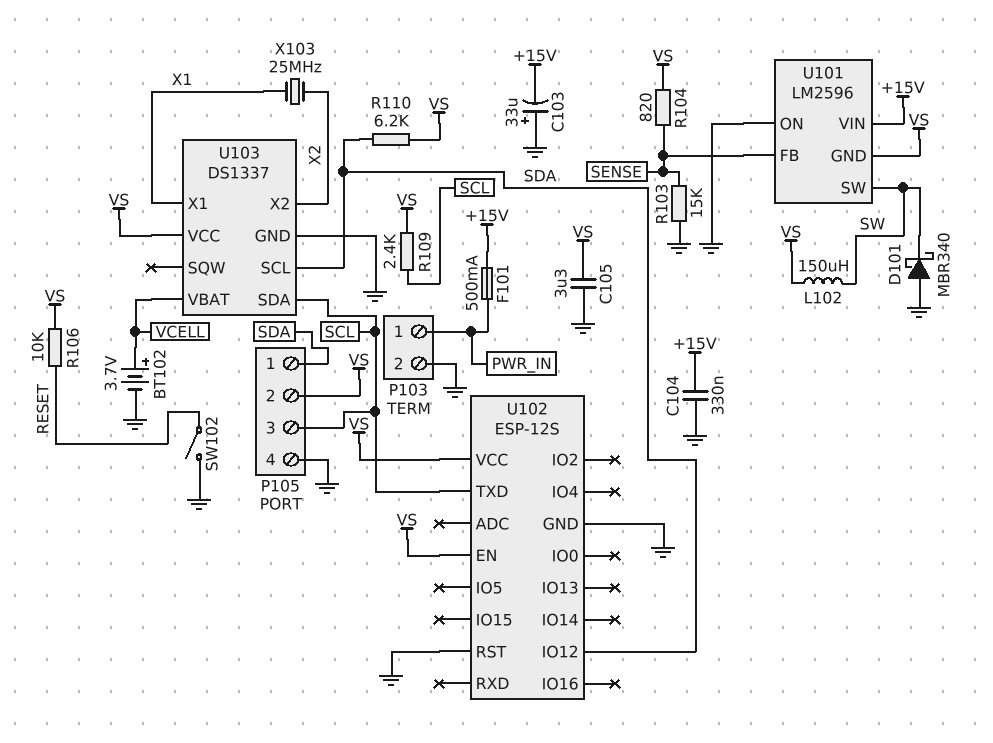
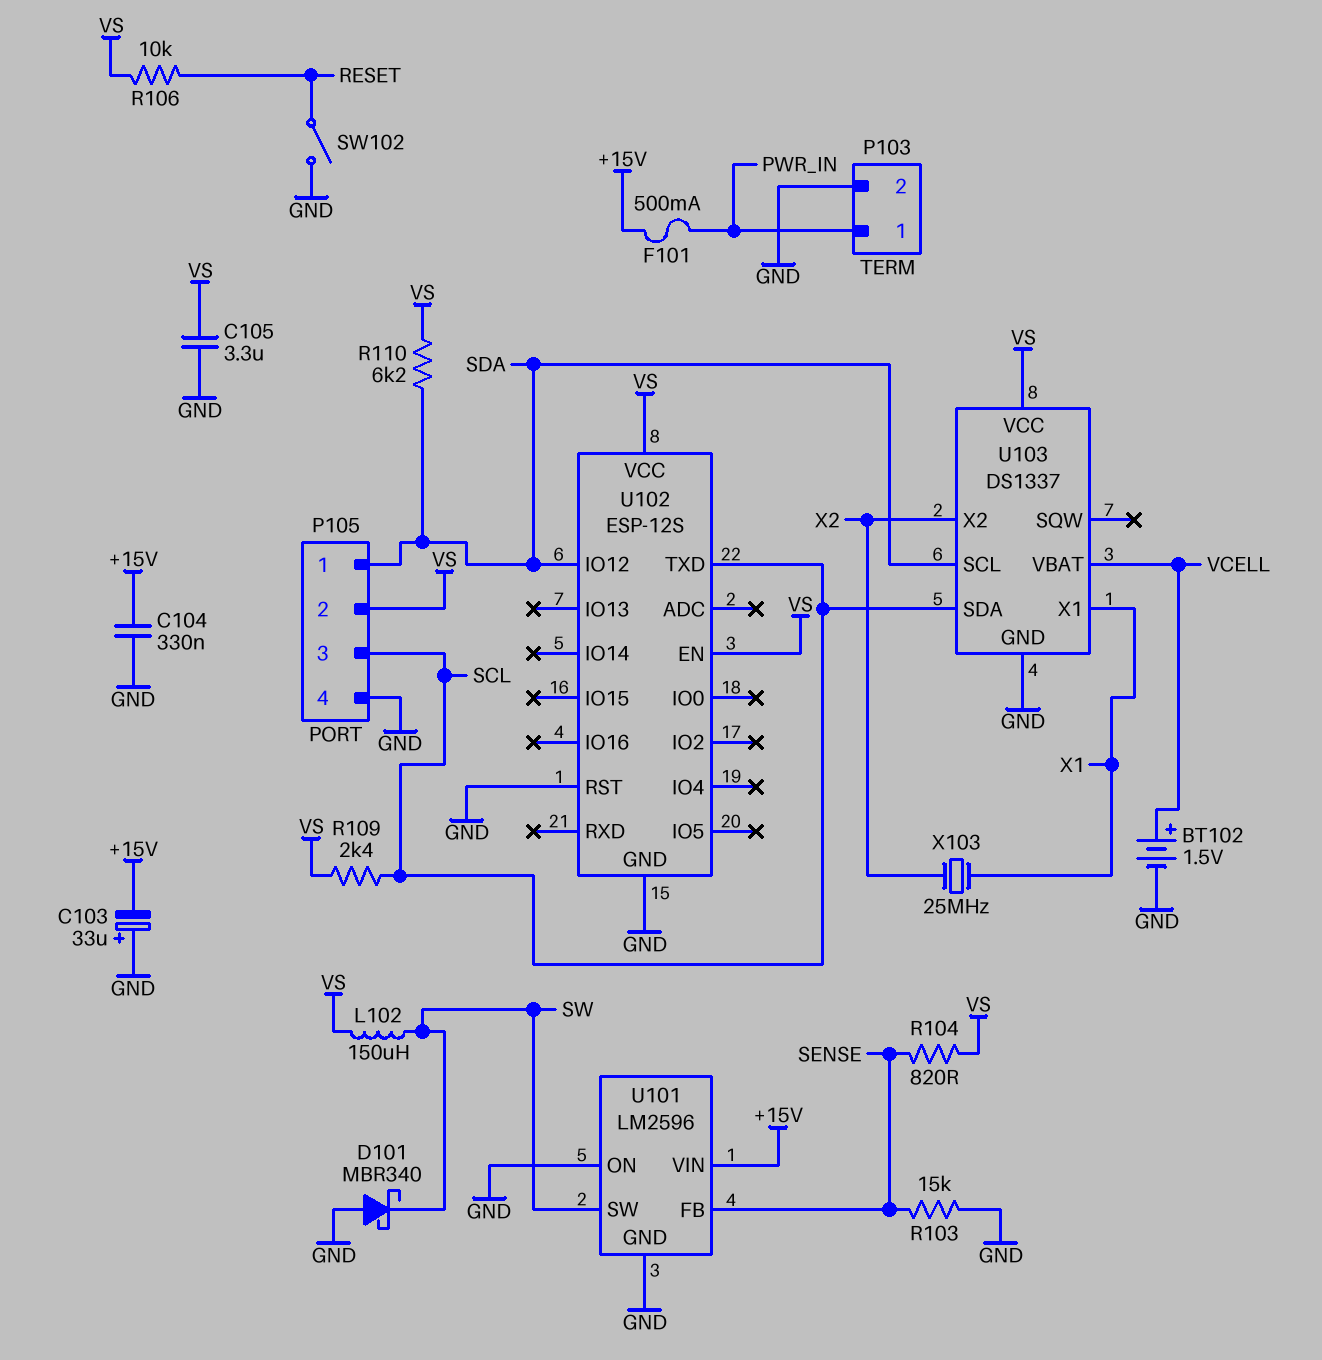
BT102: 3.7V (plus VCELL, minus GND) -> 1.5V (plus VCELL, minus GND)
U101 pin GND: VS -> GND

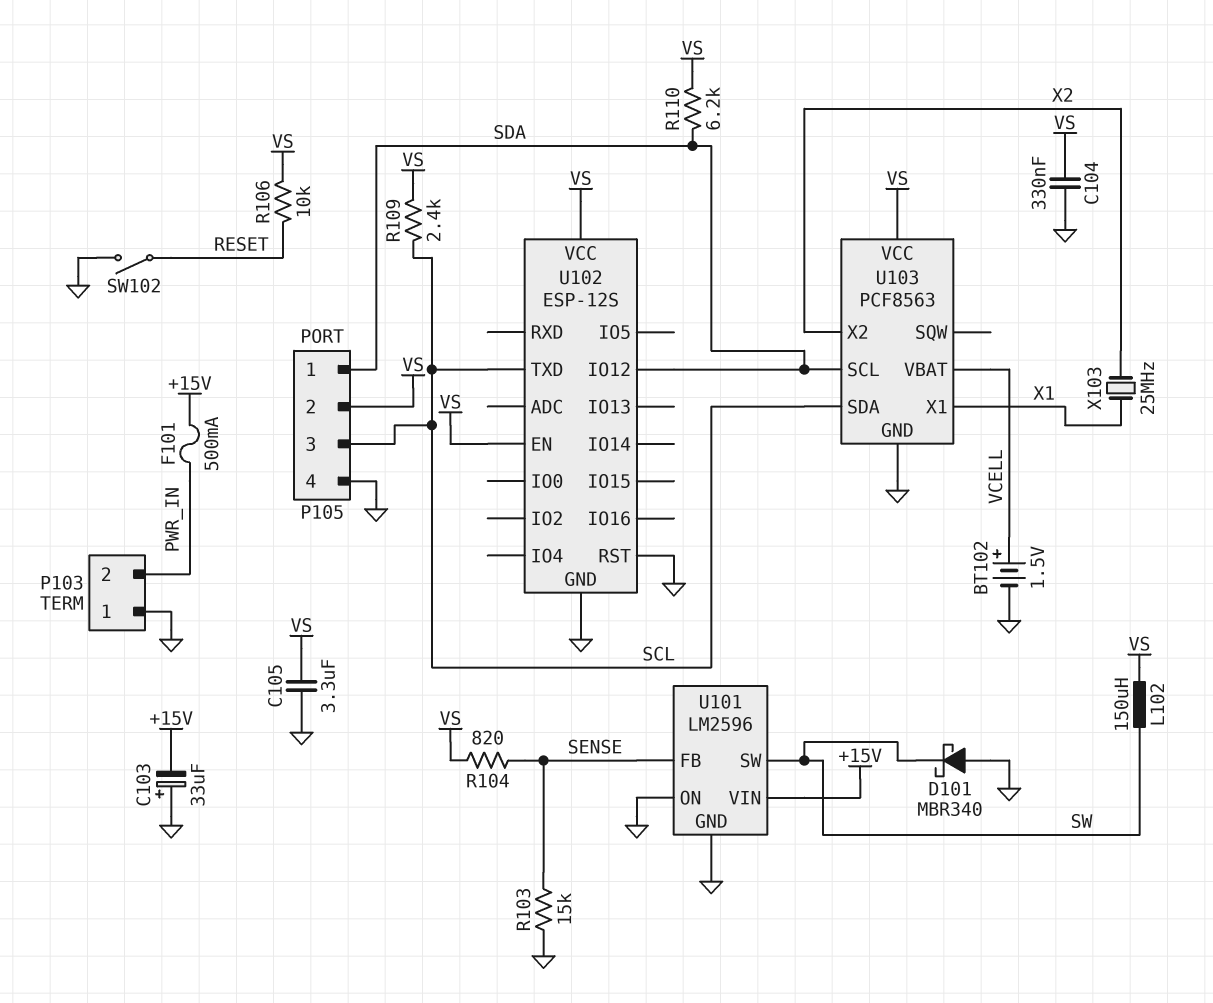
C104: 330nF (+15V, GND) -> 330nF (GND, VS)
P103 pin 1: PWR_IN -> GND
P103 pin 2: GND -> PWR_IN
U103: DS1337 -> PCF8563

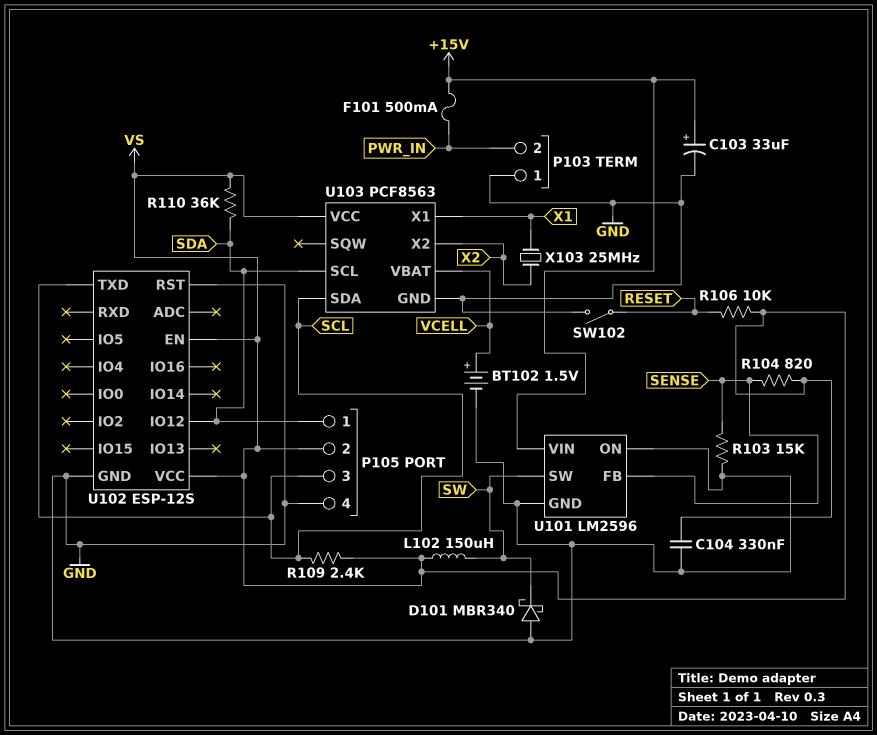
C103: 33uF (plus GND, minus +15V) -> 33uF (plus +15V, minus GND)
C105: 3.3uF (GND, VS) -> none
R110: 6.2k (SDA, VS) -> 36k (SDA, VS)

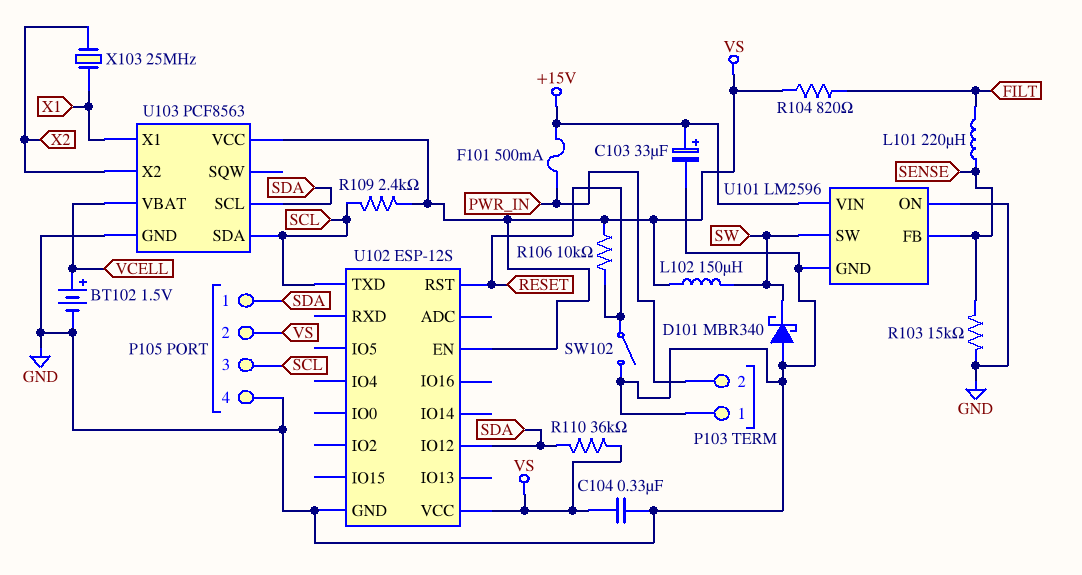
L101: none -> 220uH (FILT, SENSE)
R104: 820 (SENSE, VS) -> 820 (FILT, VS)
U102 pin RST: GND -> RESET

